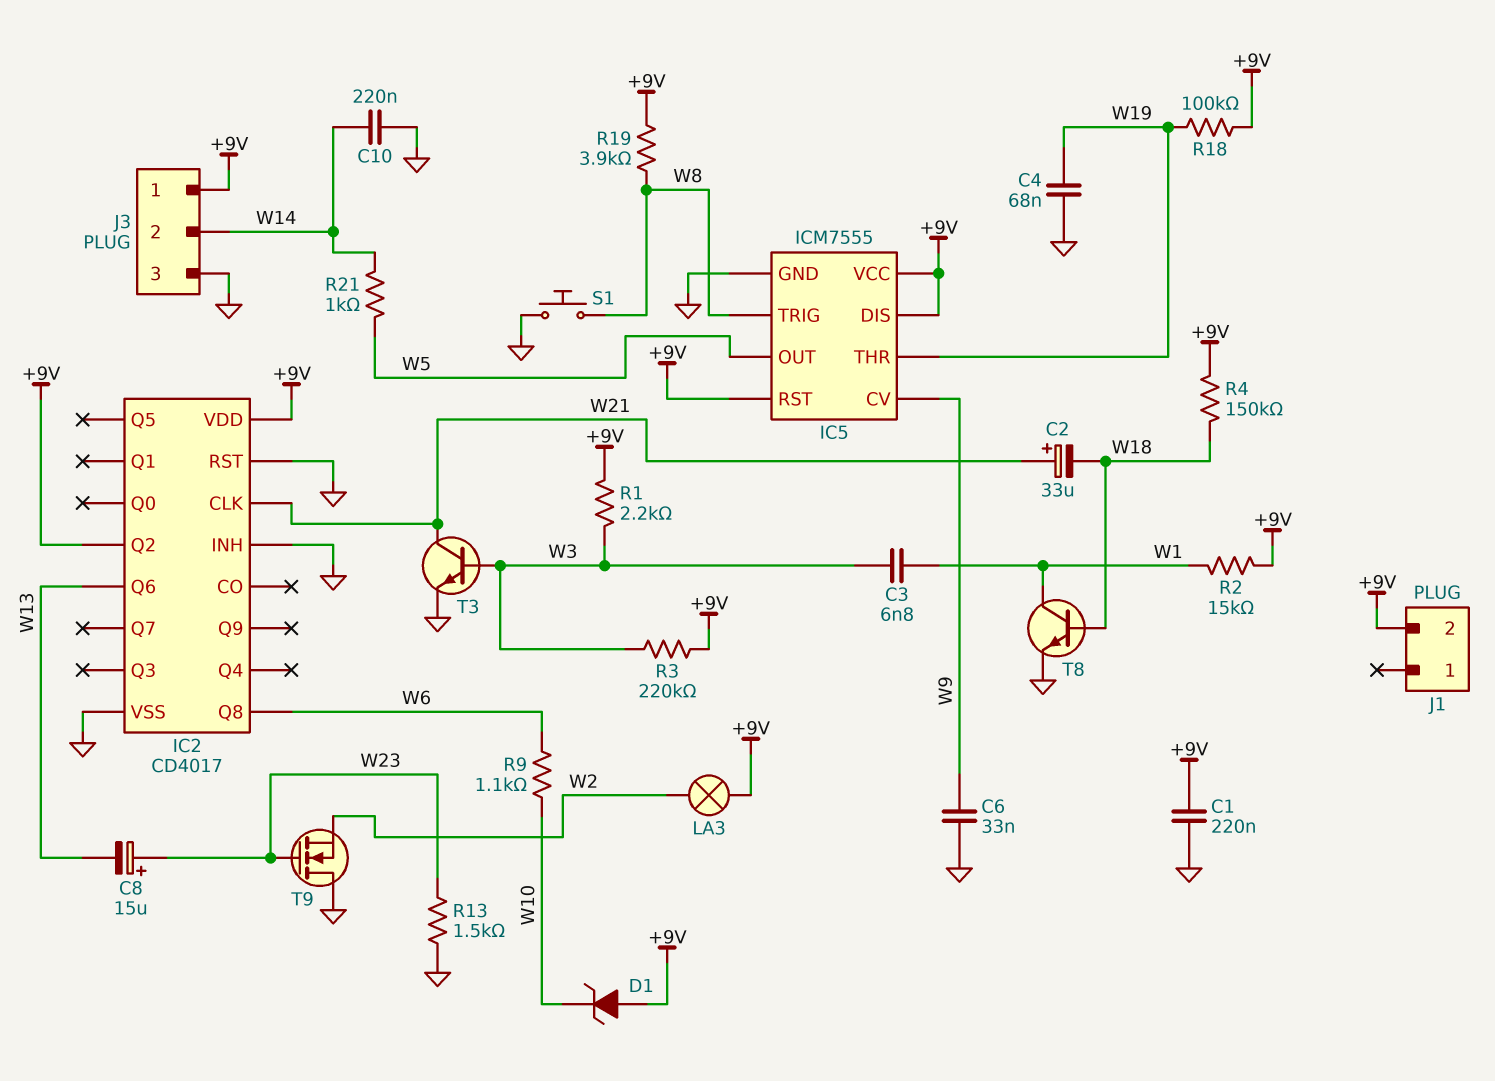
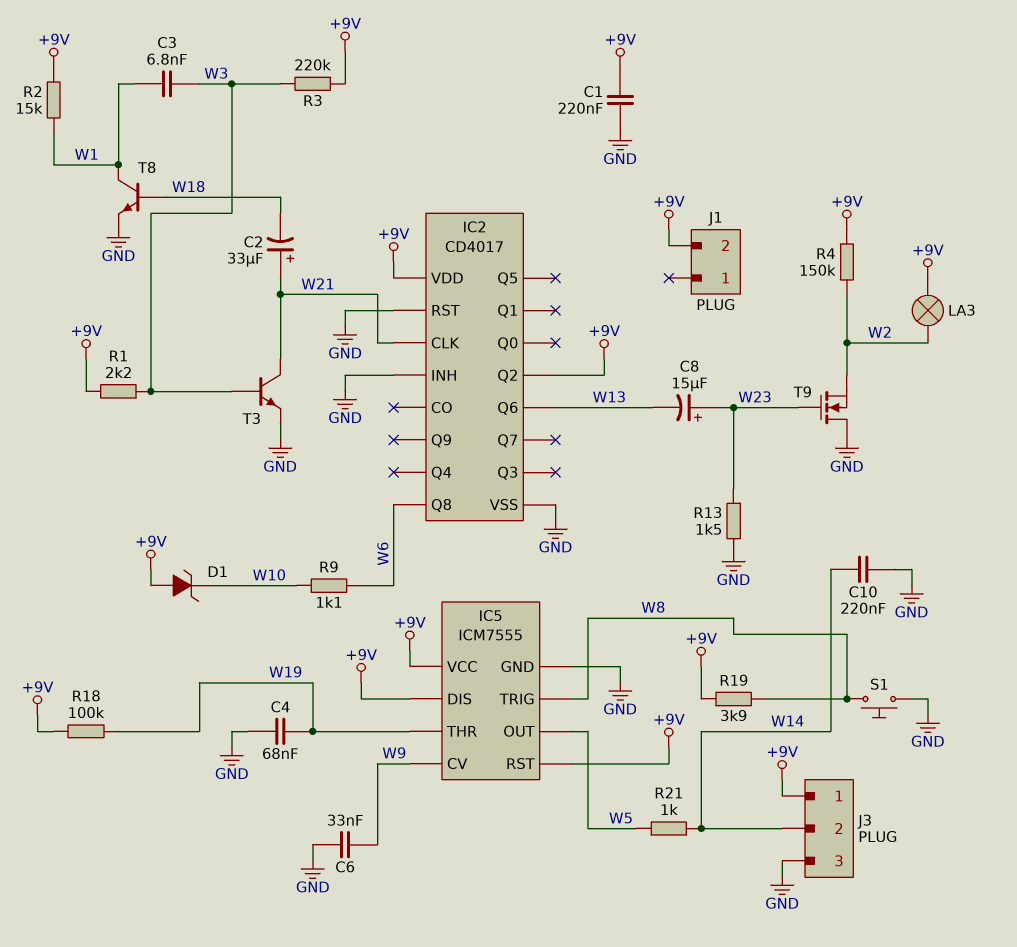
R4: 150k (+9V, W18) -> 150k (+9V, W2)

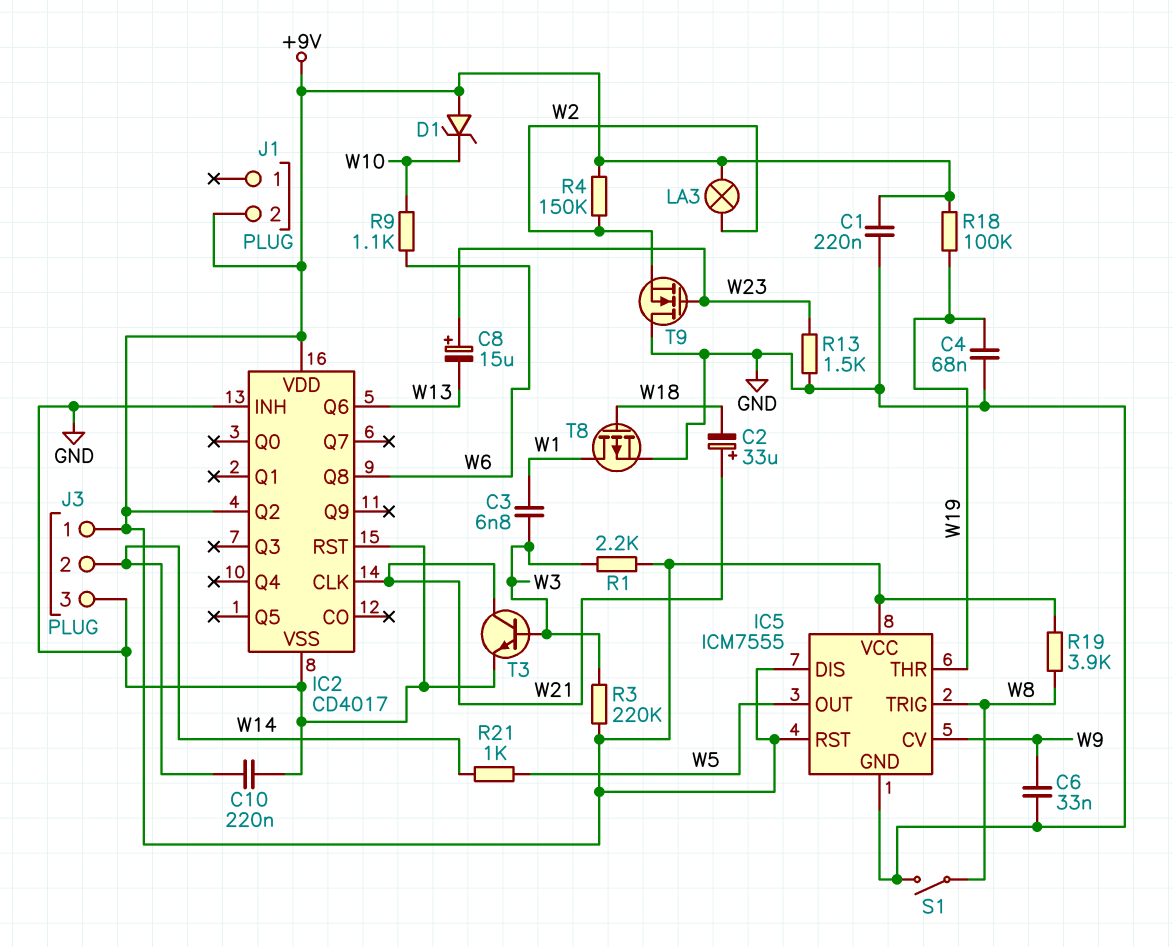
R2: 15k (+9V, W1) -> none
S1: button (GND, W8) -> switch (GND, W8)
T8: NPN (B W18, C W1, E GND) -> PMOS (G W18, D W1, S GND)

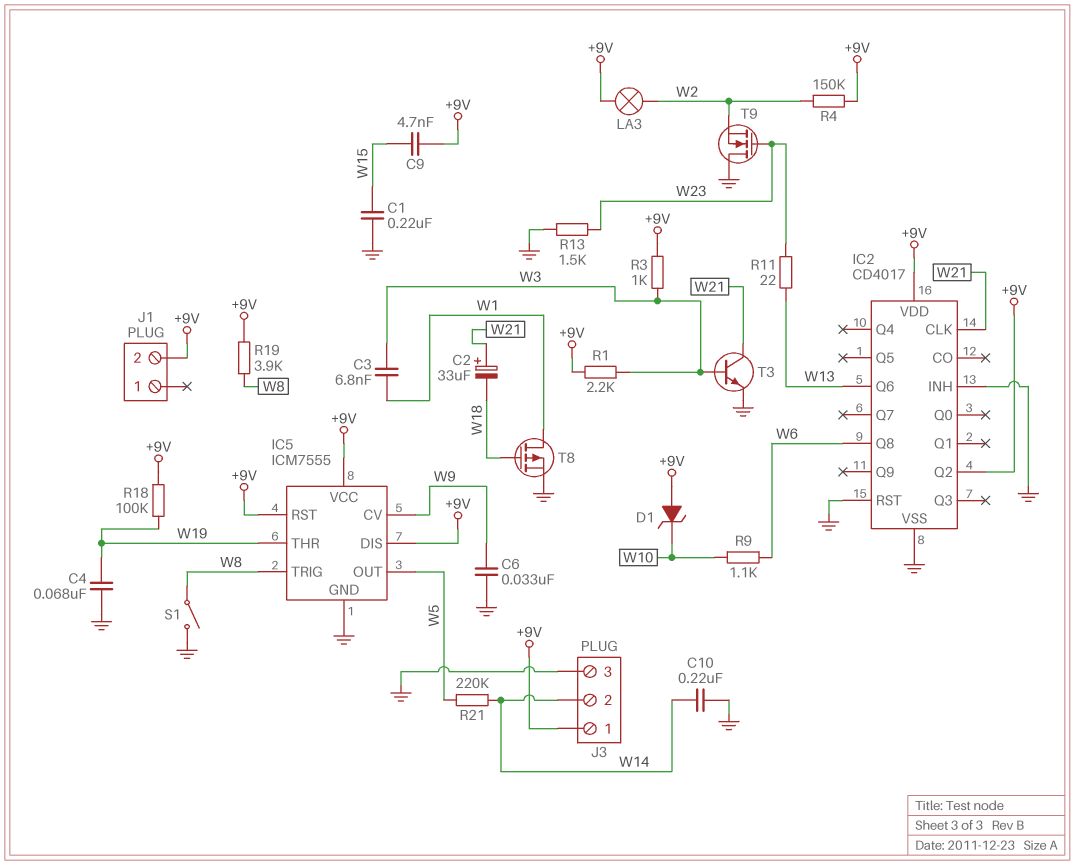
C1: 220nF (+9V, GND) -> 220nF (GND, W15)
C8: 15uF (plus W23, minus W13) -> none
C9: none -> 4.7nF (+9V, W15)
R3: 220k (+9V, W3) -> 1k (+9V, W3)
R11: none -> 22 (W13, W23)
R21: 1k (W5, W14) -> 220k (W5, W14)

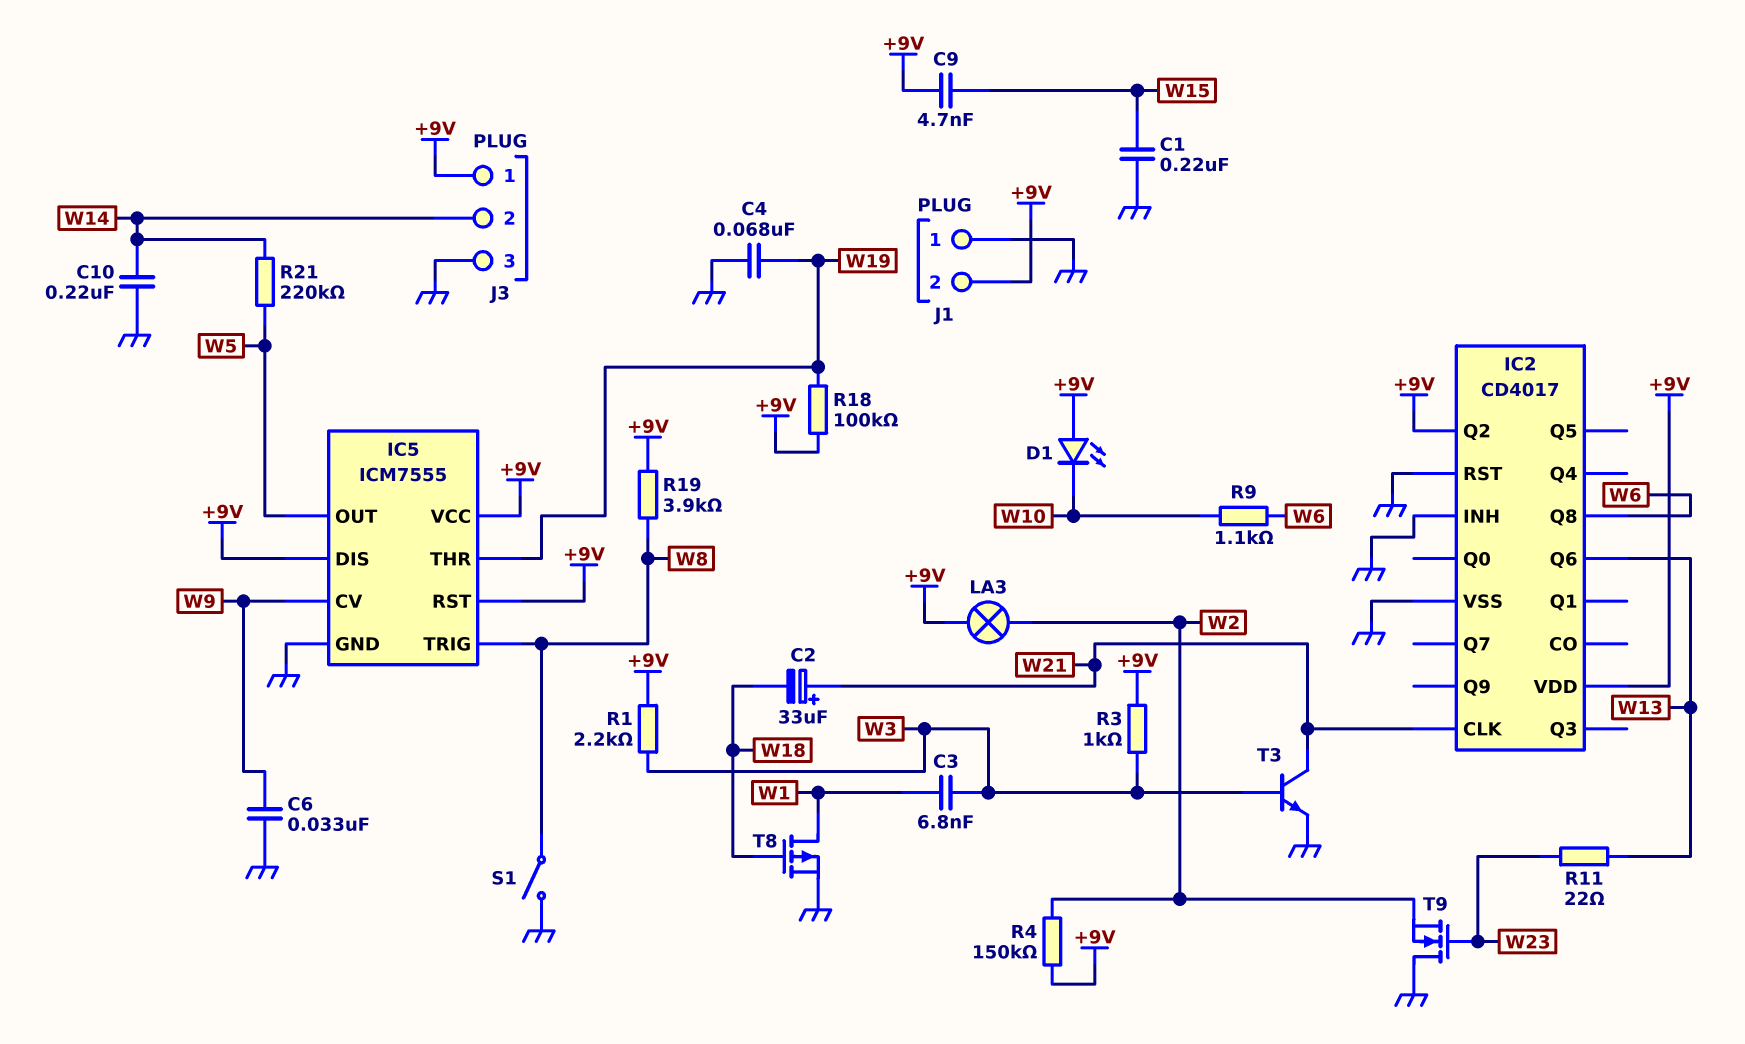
D1: zener (A +9V, K W10) -> LED (A +9V, K W10)
J1 pin 1: none -> GND
R13: 1.5k (GND, W23) -> none

